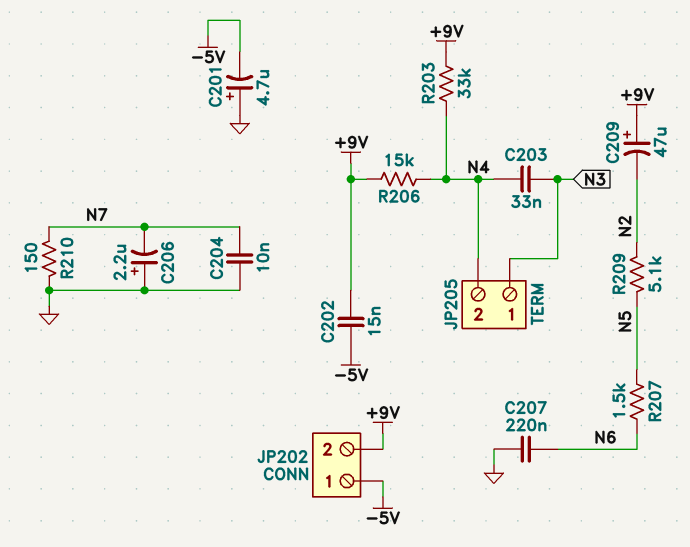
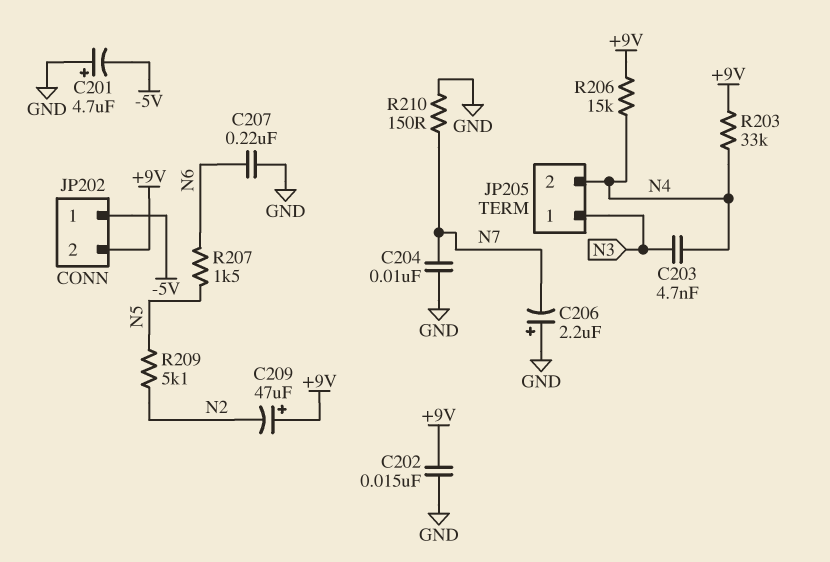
C202: 15nF (+9V, -5V) -> 15nF (+9V, GND)
C203: 33nF (N3, N4) -> 4.7nF (N3, N4)

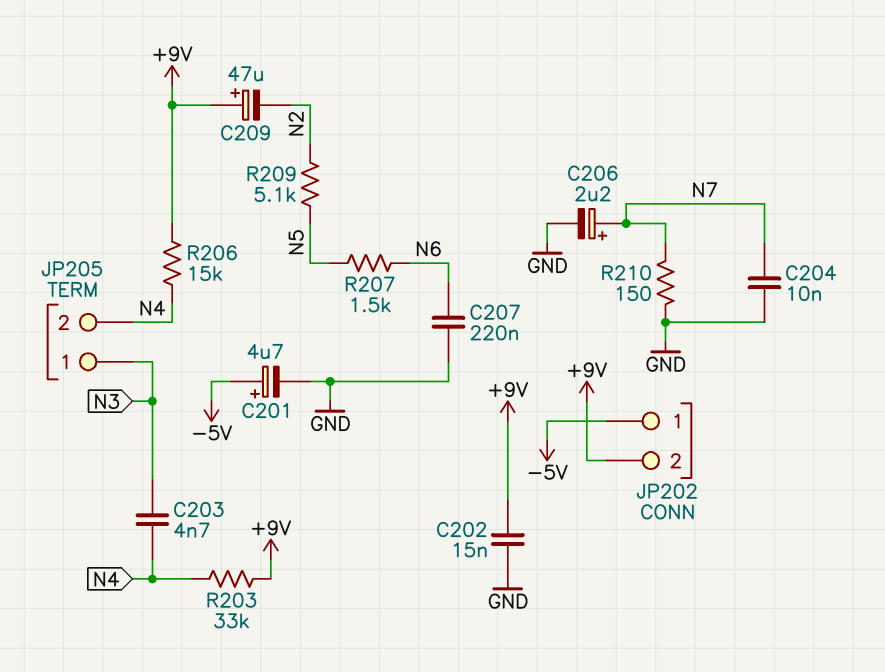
C201: 4.7uF (plus GND, minus -5V) -> 4.7uF (plus -5V, minus GND)
C206: 2.2uF (plus GND, minus N7) -> 2.2uF (plus N7, minus GND)

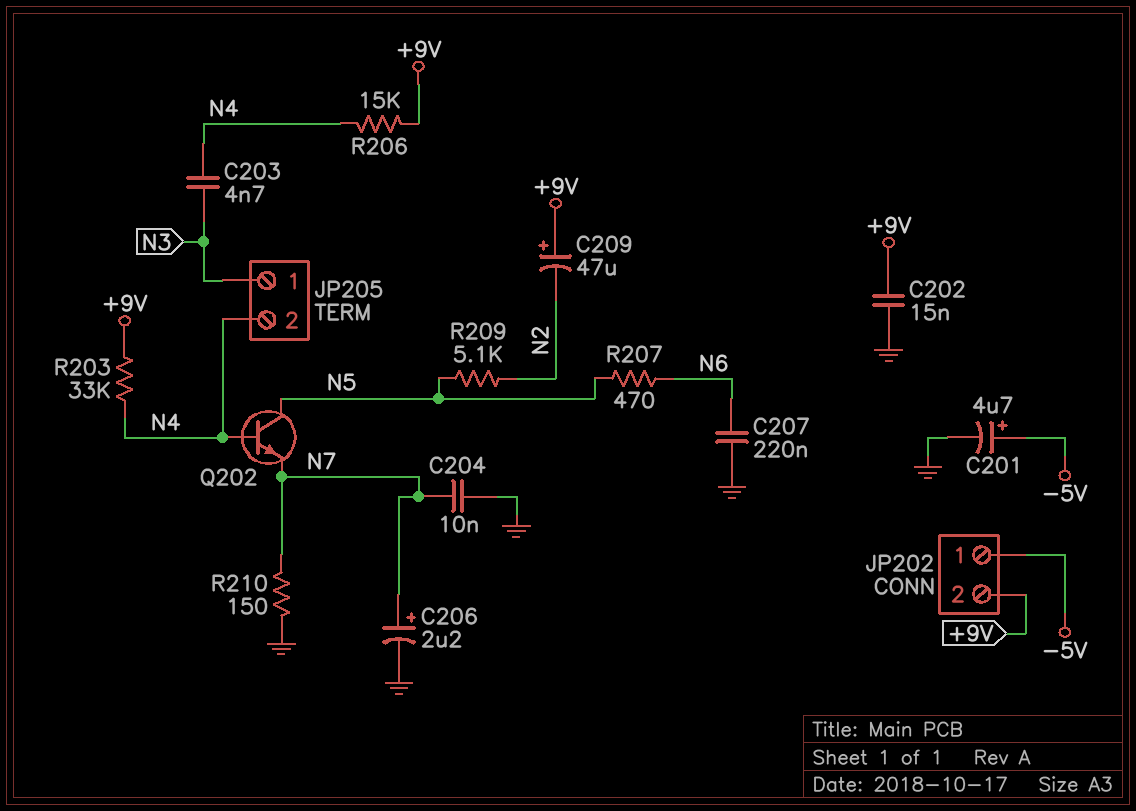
Q202: none -> NPN (B N4, C N5, E N7)
R207: 1.5k (N5, N6) -> 470 (N5, N6)

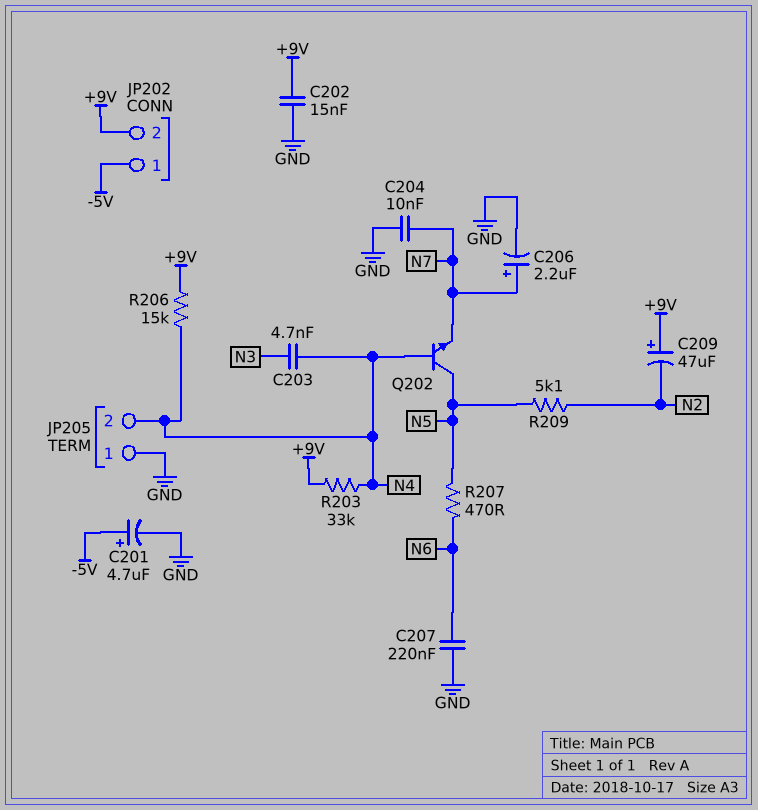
JP205 pin 1: N3 -> GND
R210: 150 (GND, N7) -> none

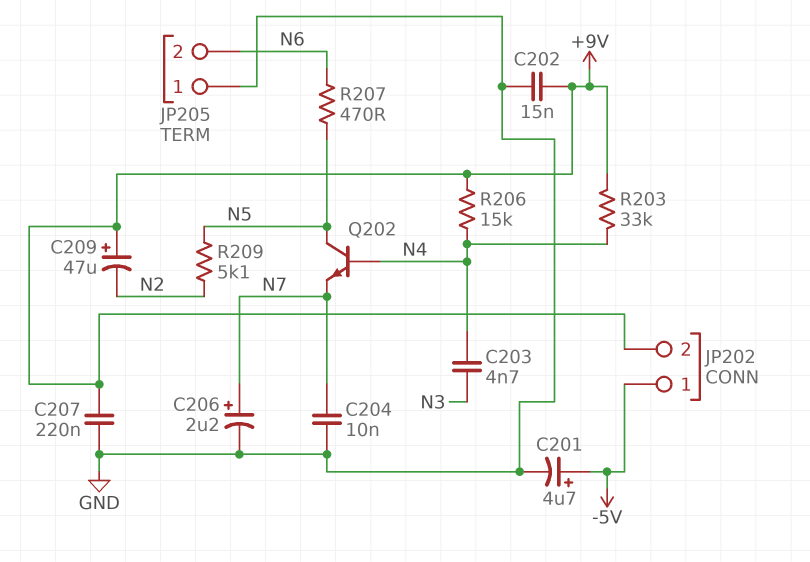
C207: 220nF (GND, N6) -> 220nF (+9V, GND)
JP205 pin 2: N4 -> N6

